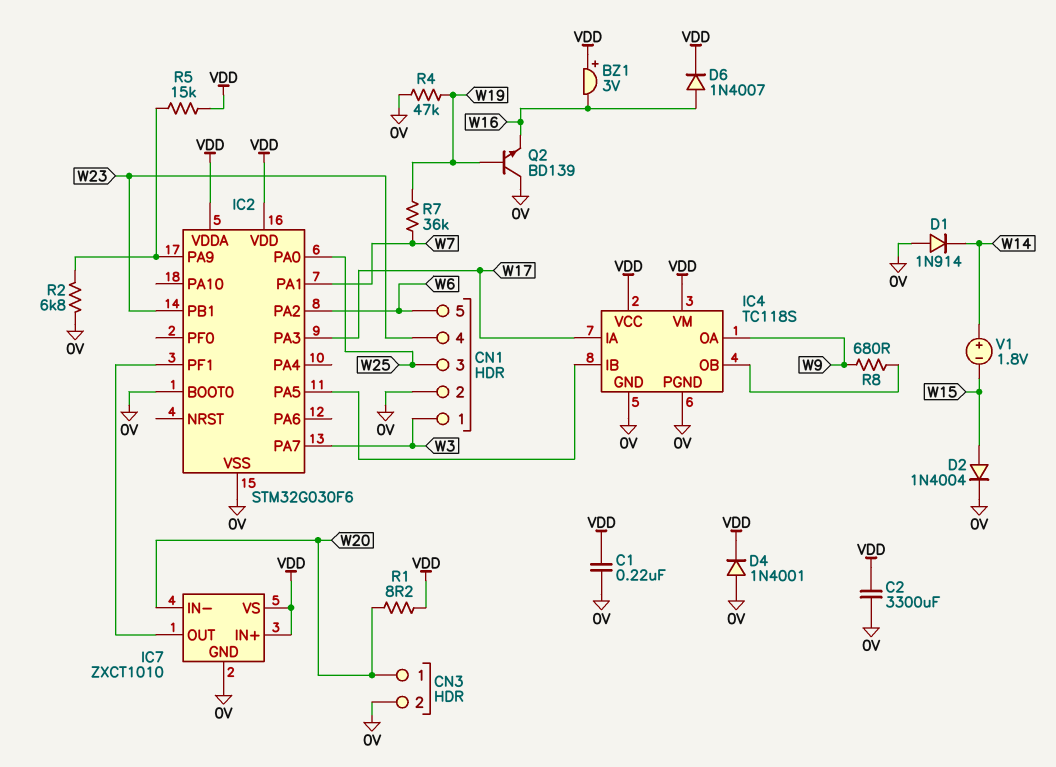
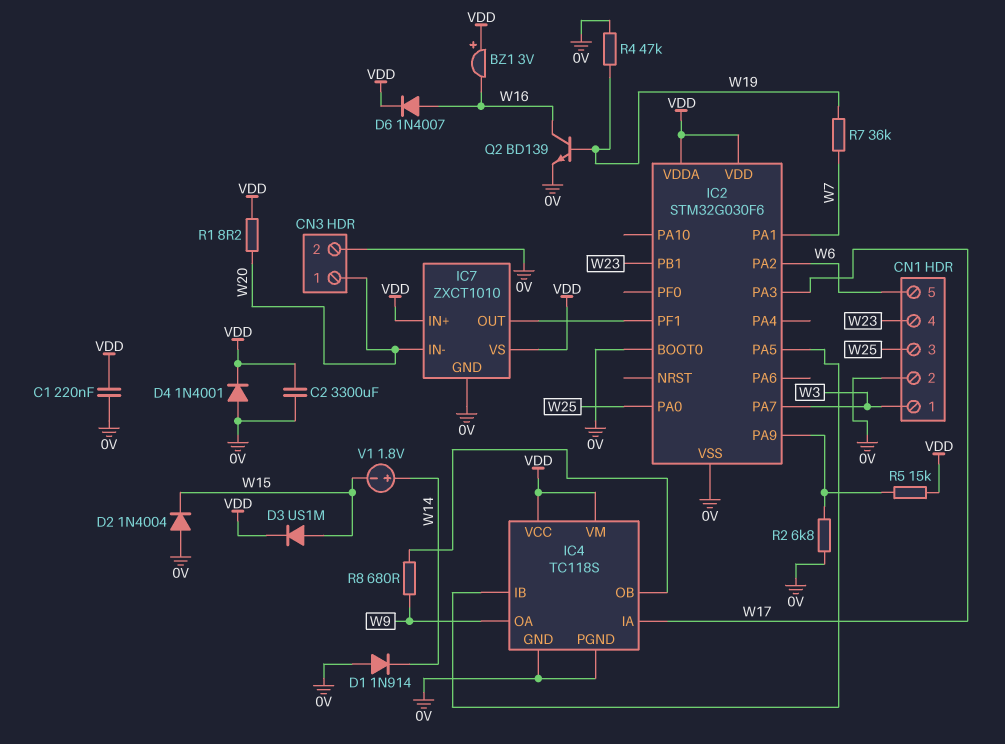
D2: diode 1N4004 (A W15, K 0V) -> diode 1N4004 (A 0V, K W15)
D3: none -> diode US1M (A W15, K VDD)
Q2: NPN BD139 (B W19, C 0V, E W16) -> NPN BD139 (B W19, C W16, E 0V)

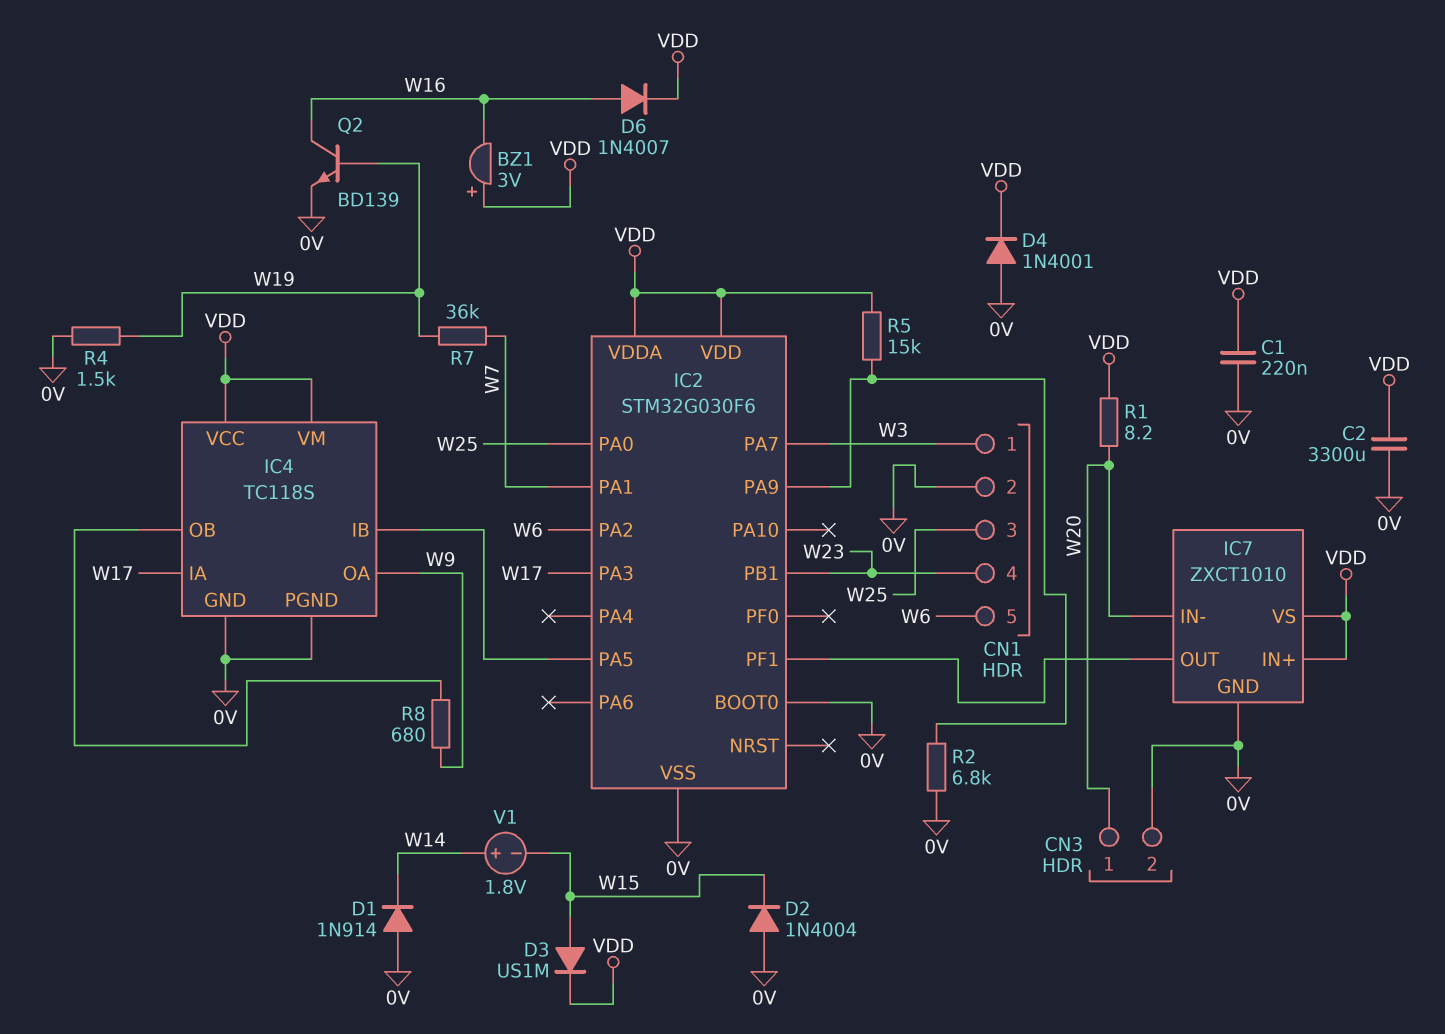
R4: 47k (0V, W19) -> 1.5k (0V, W19)

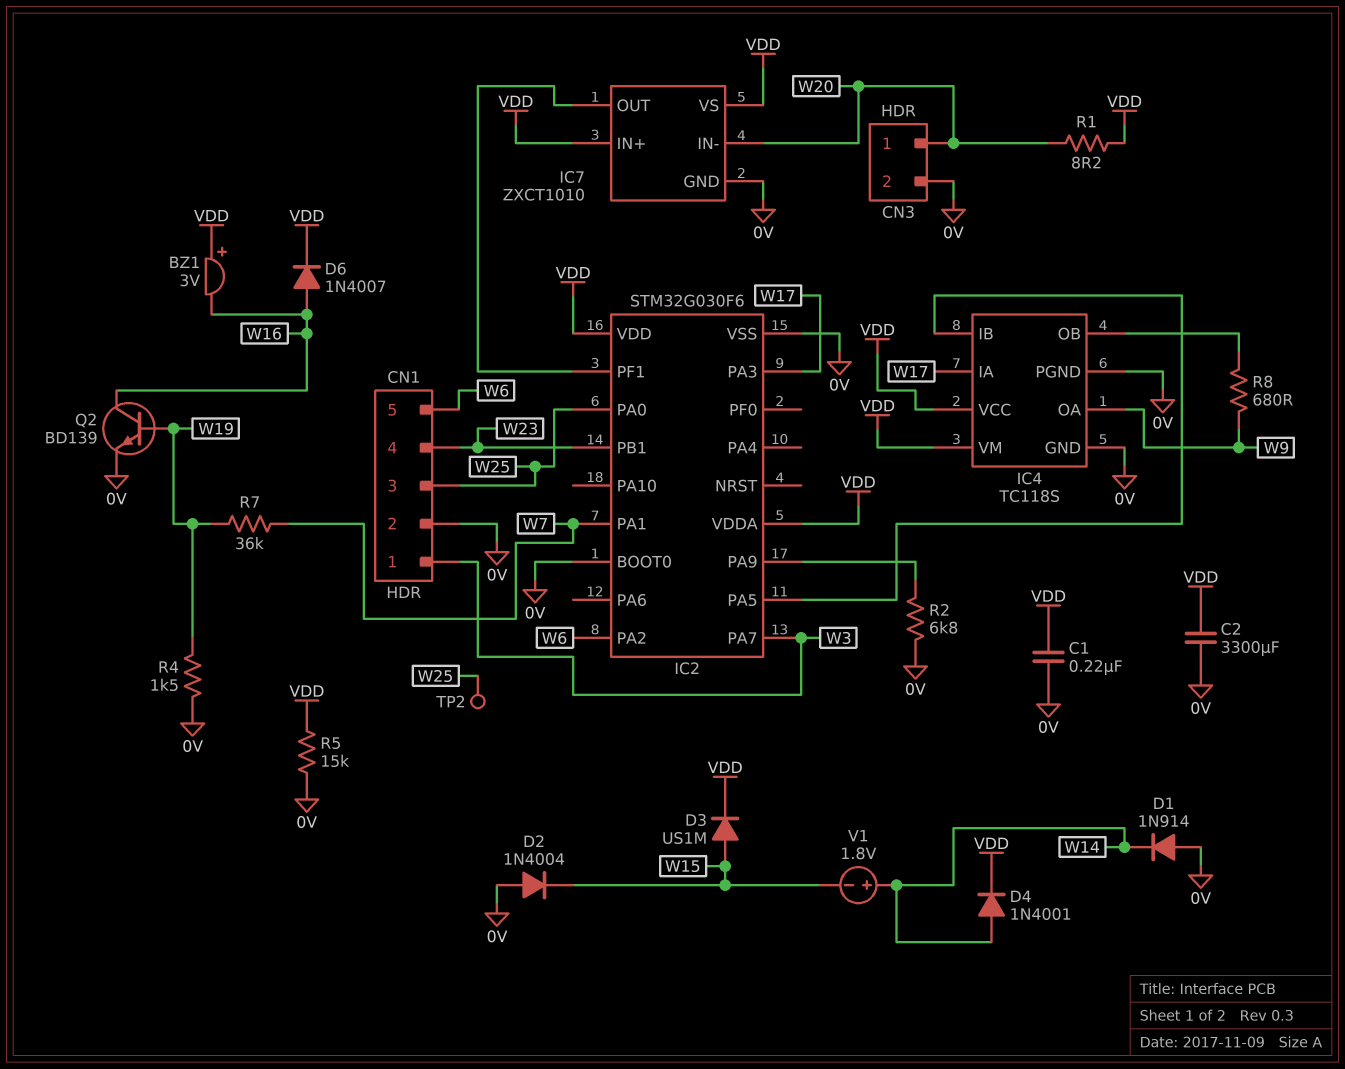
D4: diode 1N4001 (A 0V, K VDD) -> diode 1N4001 (A W14, K VDD)
R5: 15k (IC2/PA9, VDD) -> 15k (0V, VDD)
TP2: none -> test point (W25)

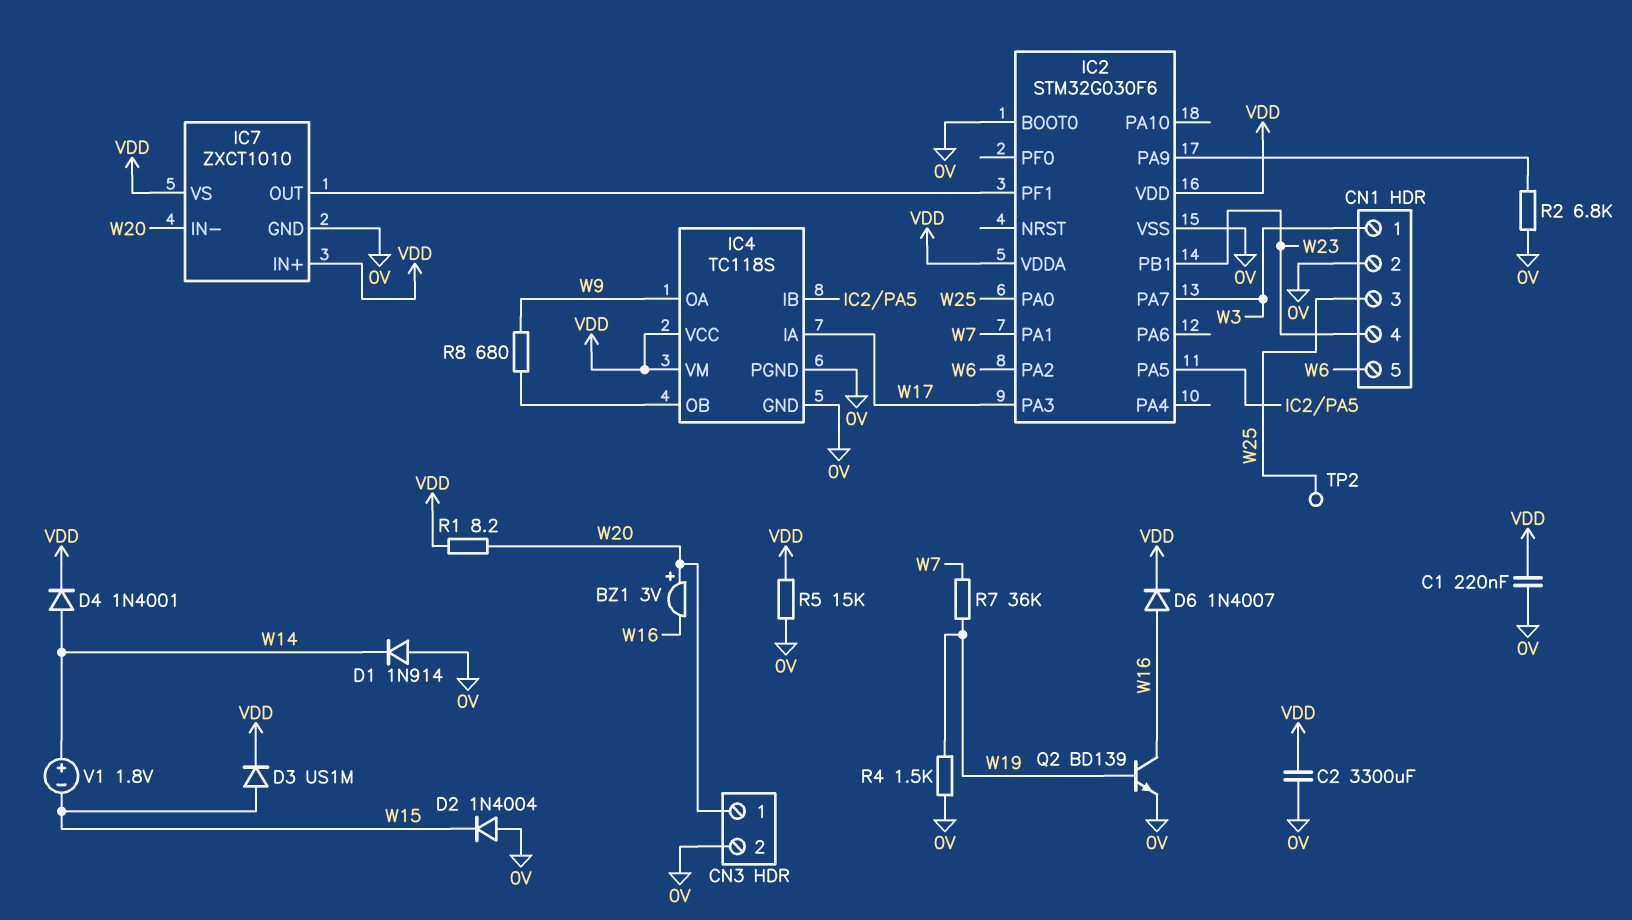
BZ1: buzzer 3V (plus VDD, minus W16) -> buzzer 3V (plus W20, minus W16)

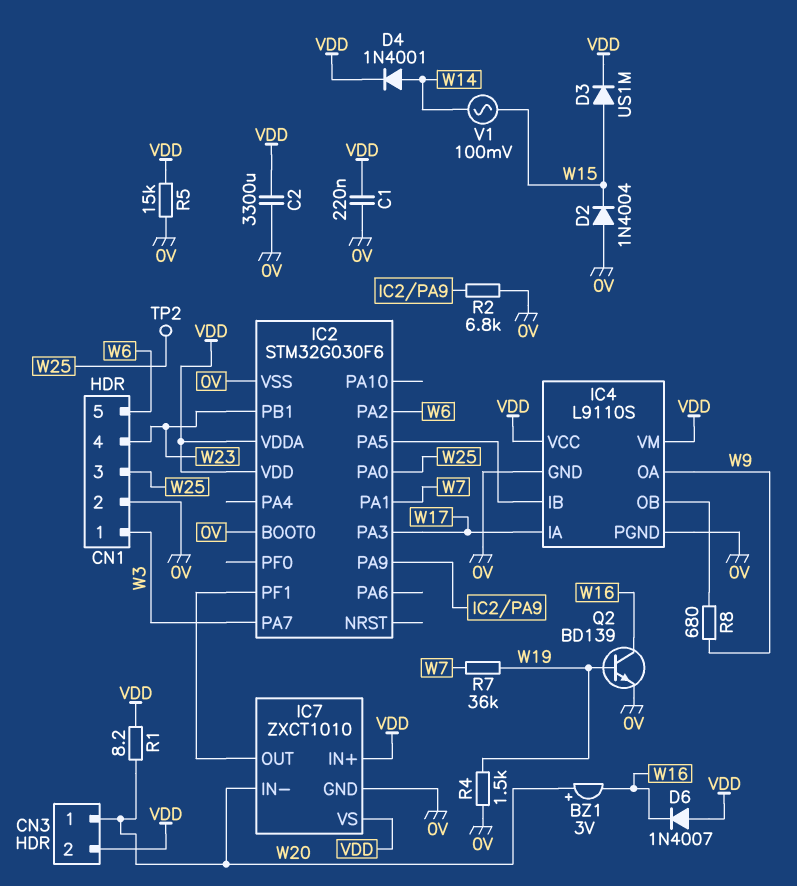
CN3 pin 2: 0V -> VDD
D1: diode 1N914 (A 0V, K W14) -> none
D6: diode 1N4007 (A W16, K VDD) -> diode 1N4007 (A VDD, K W16)
IC4: TC118S -> L9110S
V1: 1.8V (plus W14, minus W15) -> AC 100mV (W14, W15)

